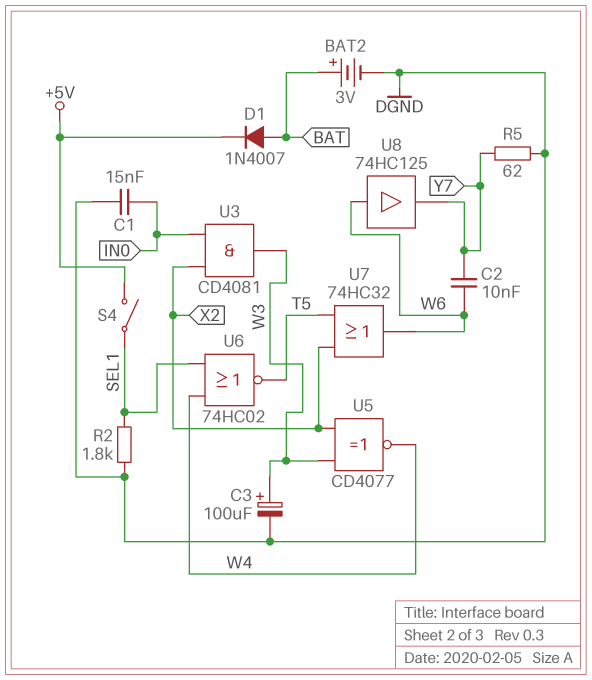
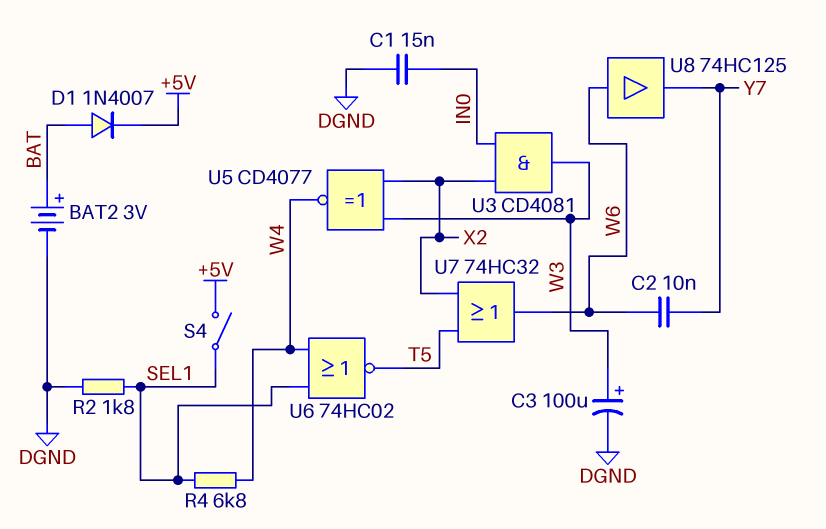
R4: none -> 6.8k (SEL1, W4)
R5: 62 (DGND, Y7) -> none

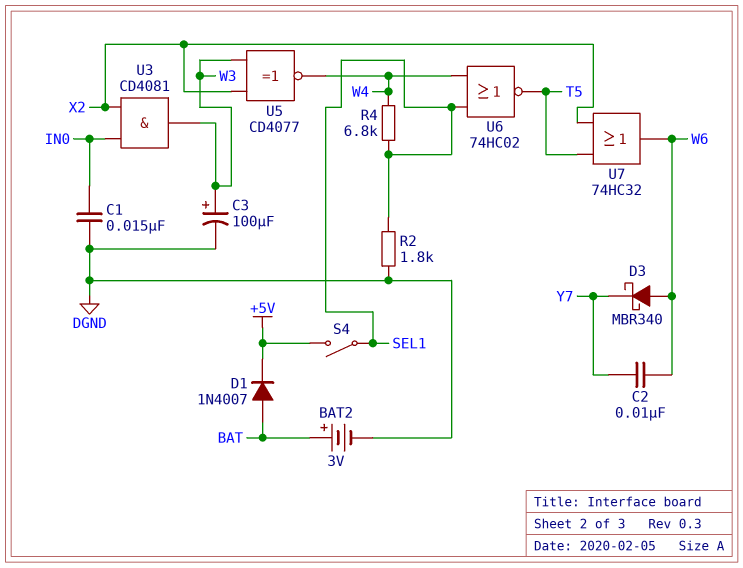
D3: none -> schottky MBR340 (A W6, K Y7)
U8: buffer 74HC125 (in W6, out Y7) -> none

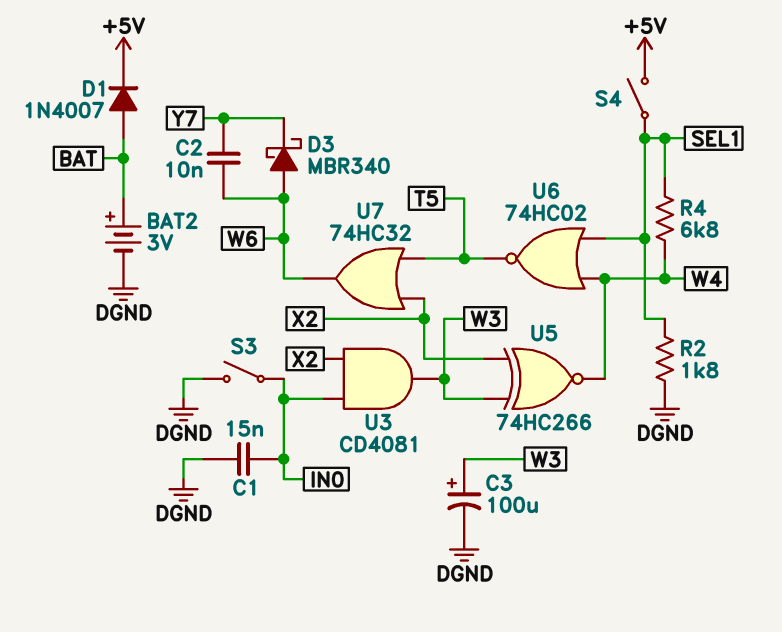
S3: none -> switch (DGND, IN0)
U5: XNOR CD4077 (in W3, in X2, out W4) -> XNOR 74HC266 (in W3, in X2, out W4)

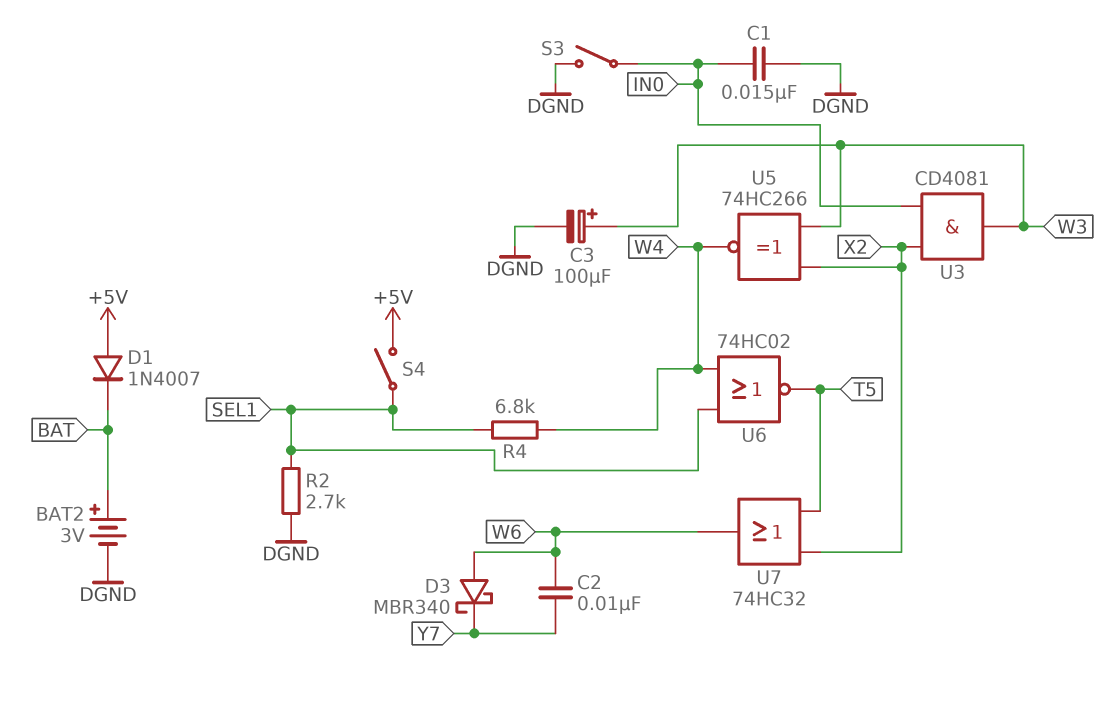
D1: diode 1N4007 (A BAT, K +5V) -> diode 1N4007 (A +5V, K BAT)
R2: 1.8k (DGND, SEL1) -> 2.7k (DGND, SEL1)

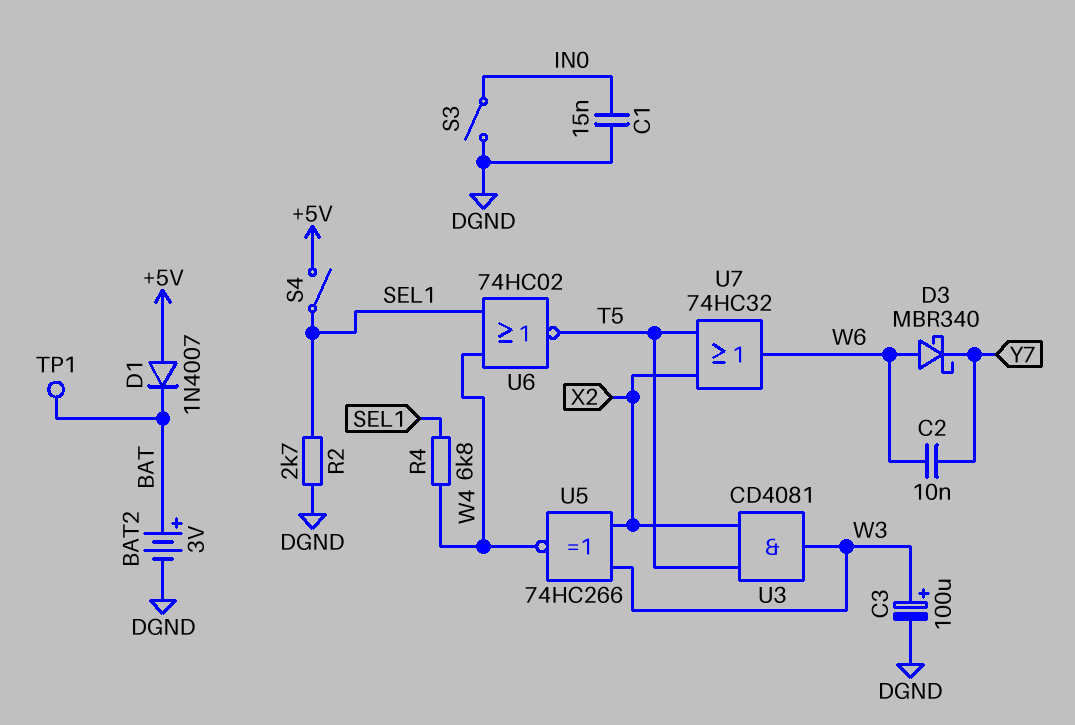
TP1: none -> test point (BAT)
U3: AND CD4081 (in IN0, in X2, out W3) -> AND CD4081 (in T5, in X2, out W3)

